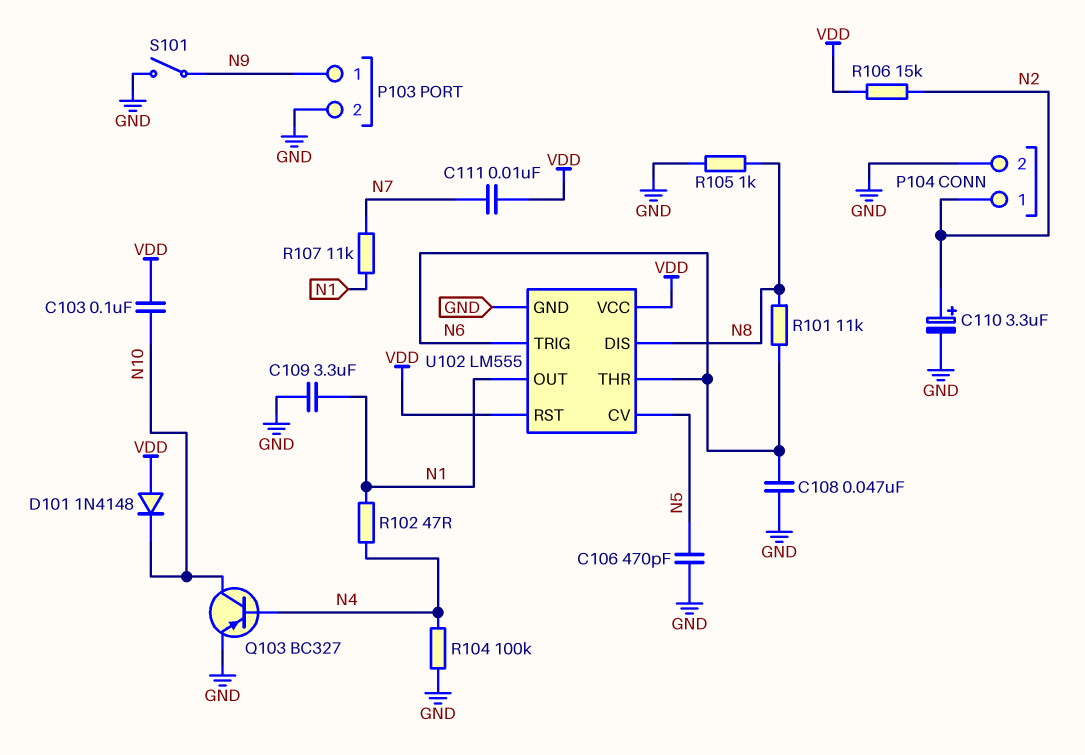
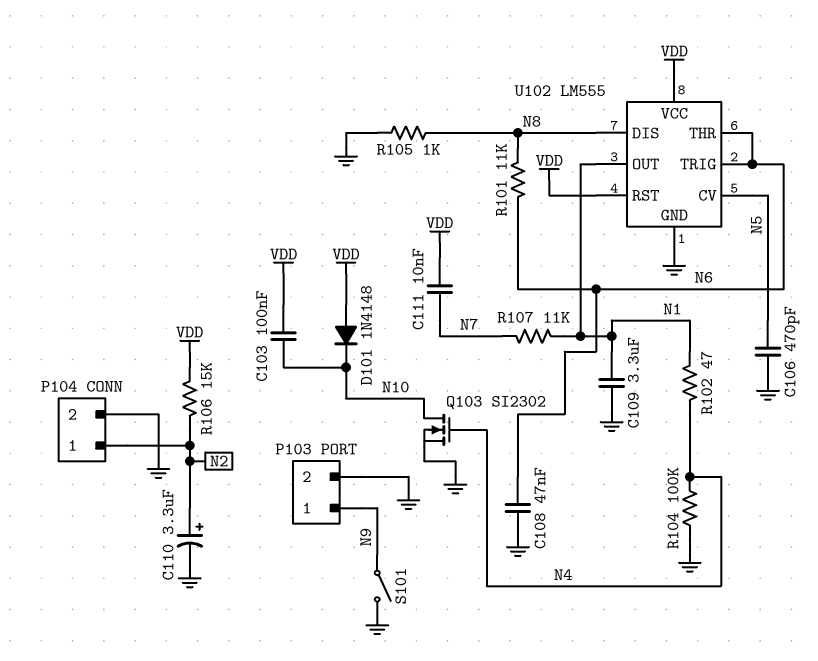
Q103: PNP BC327 (B N4, C N10, E GND) -> NMOS SI2302 (G N4, D N10, S GND)

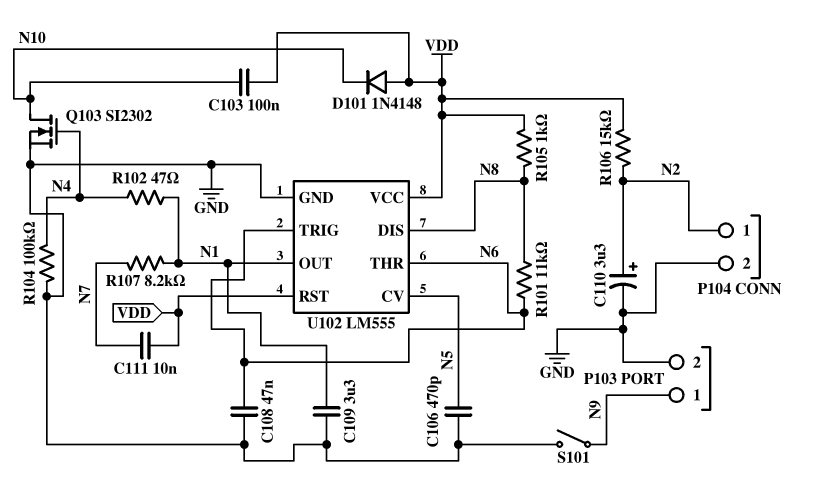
R105: 1k (GND, N8) -> 1k (N8, VDD)
R107: 11k (N1, N7) -> 8.2k (N1, N7)

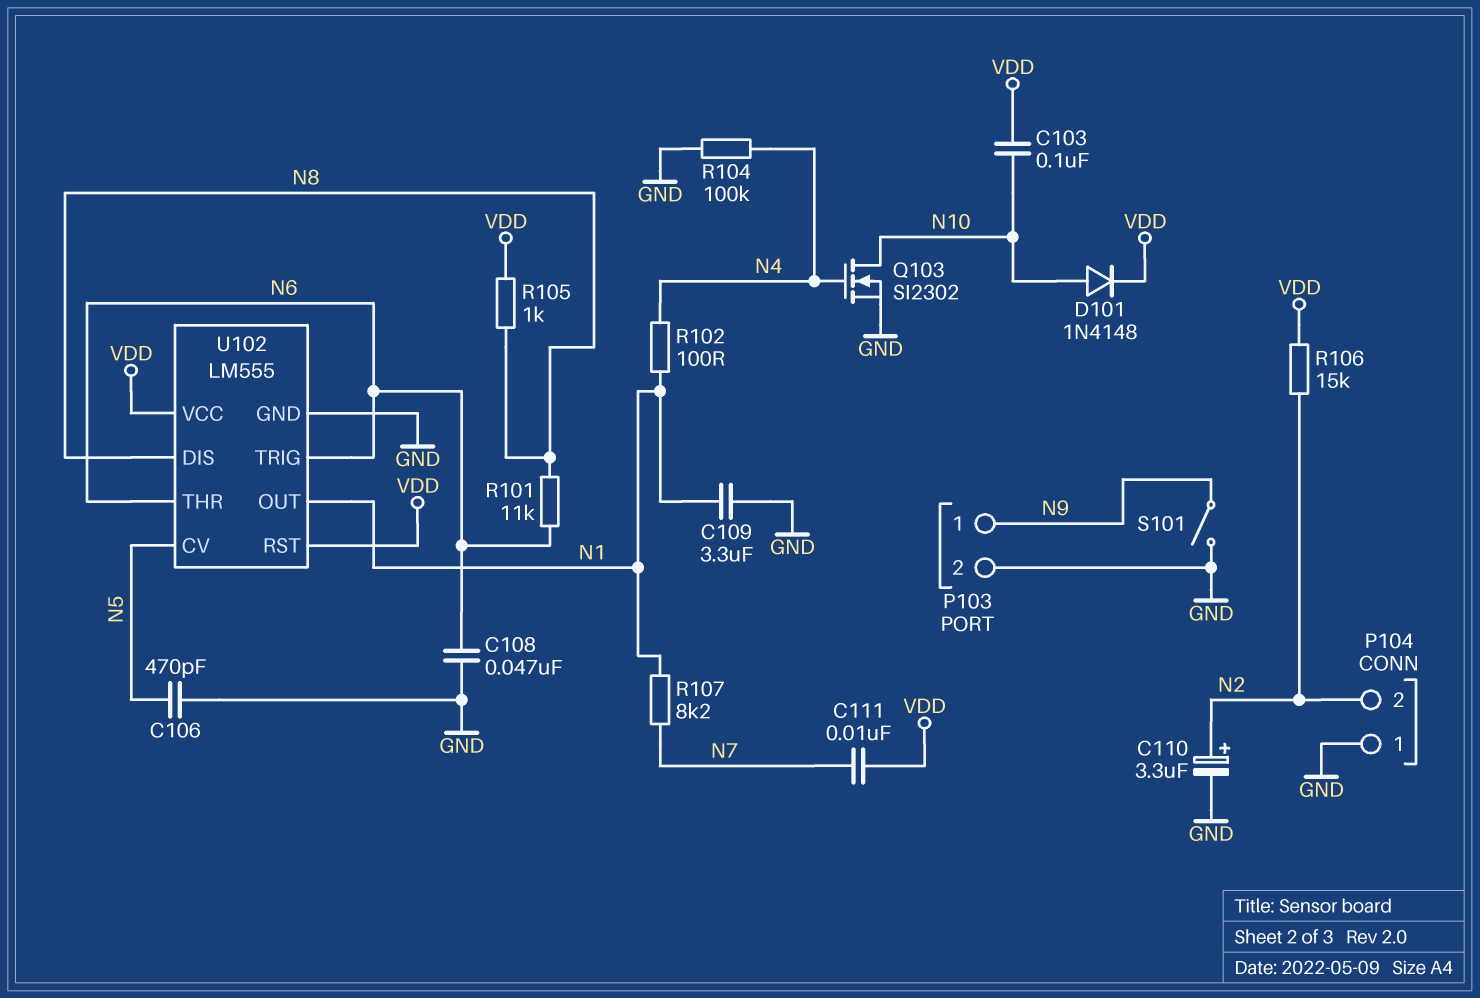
D101: diode 1N4148 (A VDD, K N10) -> diode 1N4148 (A N10, K VDD)
P104 pin 1: N2 -> GND
P104 pin 2: GND -> N2
R102: 47 (N1, N4) -> 100 (N1, N4)

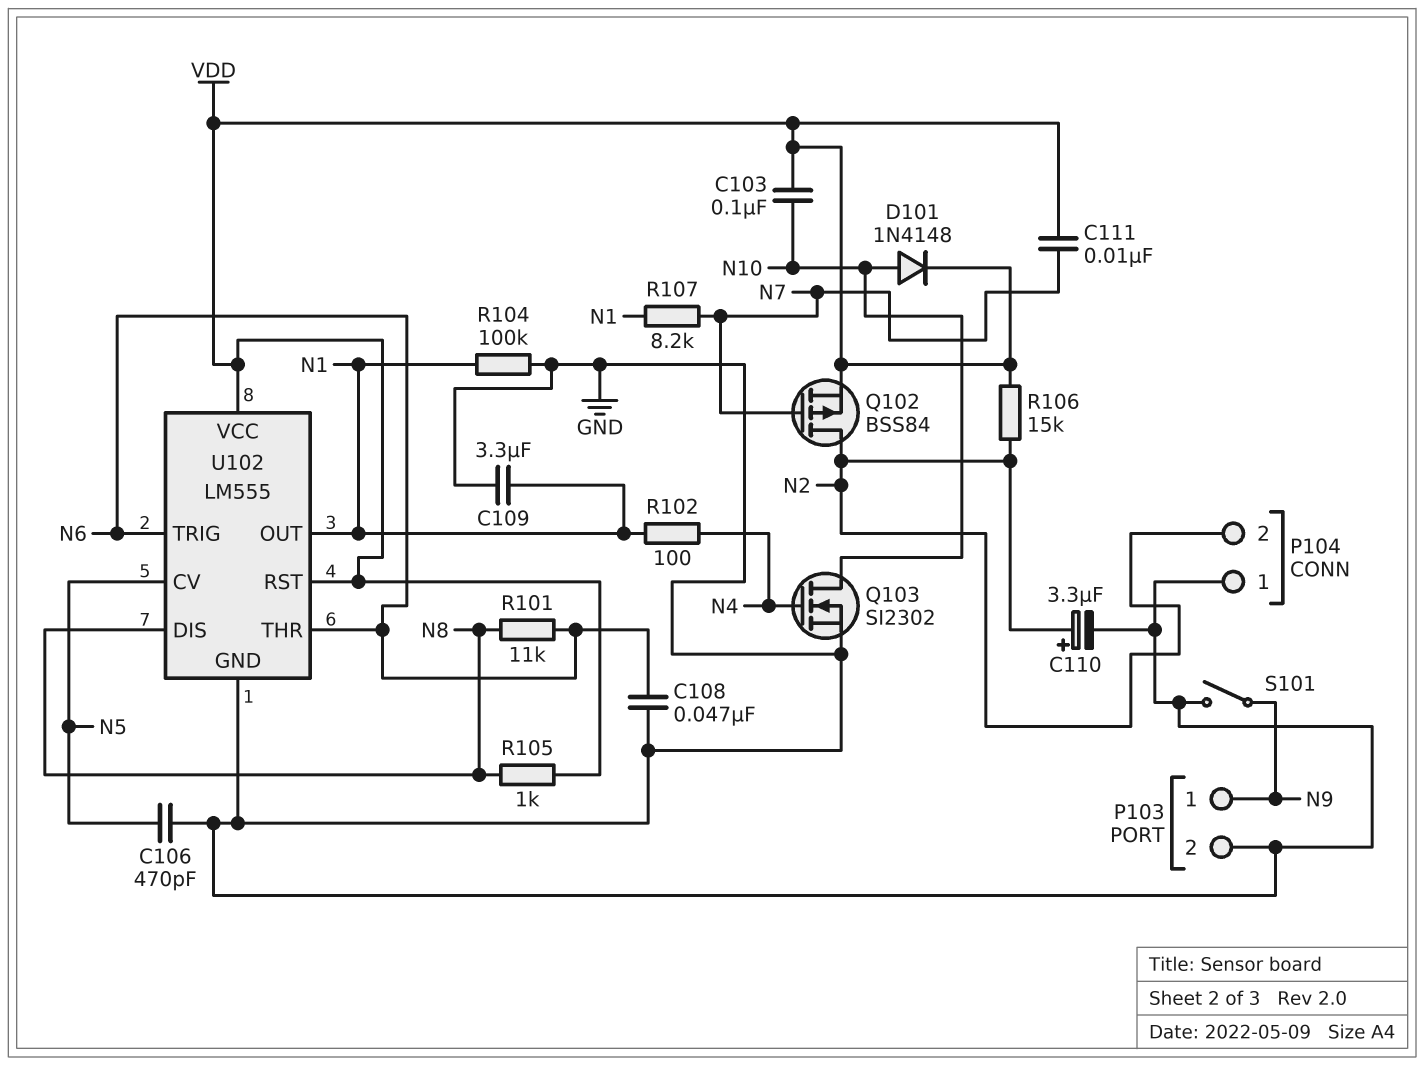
Q102: none -> PMOS BSS84 (G N7, D N2, S VDD)
R104: 100k (GND, N4) -> 100k (GND, N1)

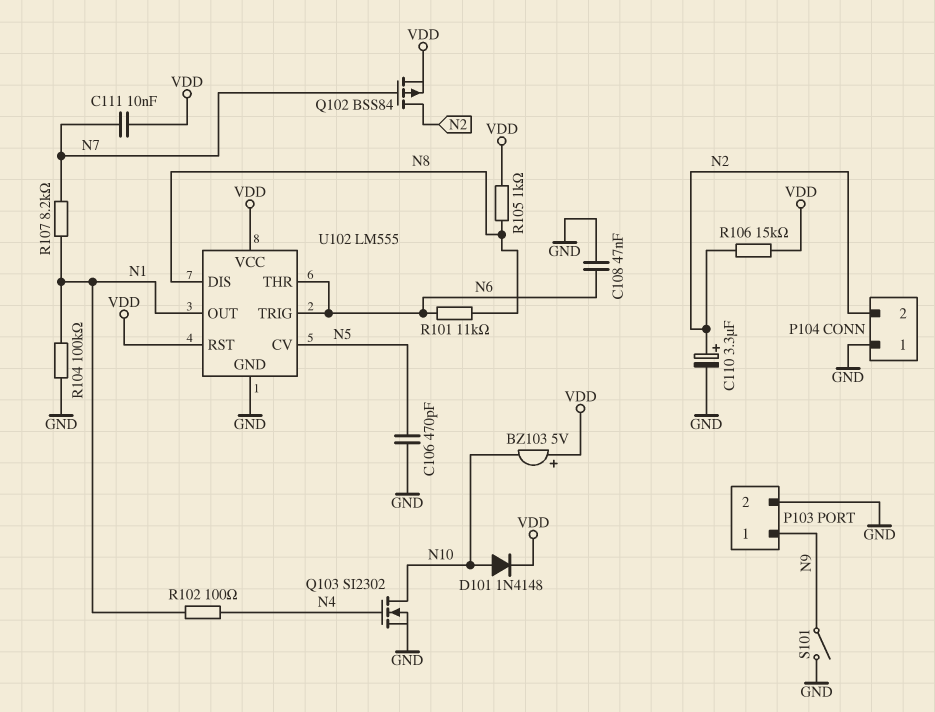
BZ103: none -> buzzer 5V (plus VDD, minus N10)
C103: 100nF (N10, VDD) -> none
C109: 3.3uF (GND, N1) -> none

